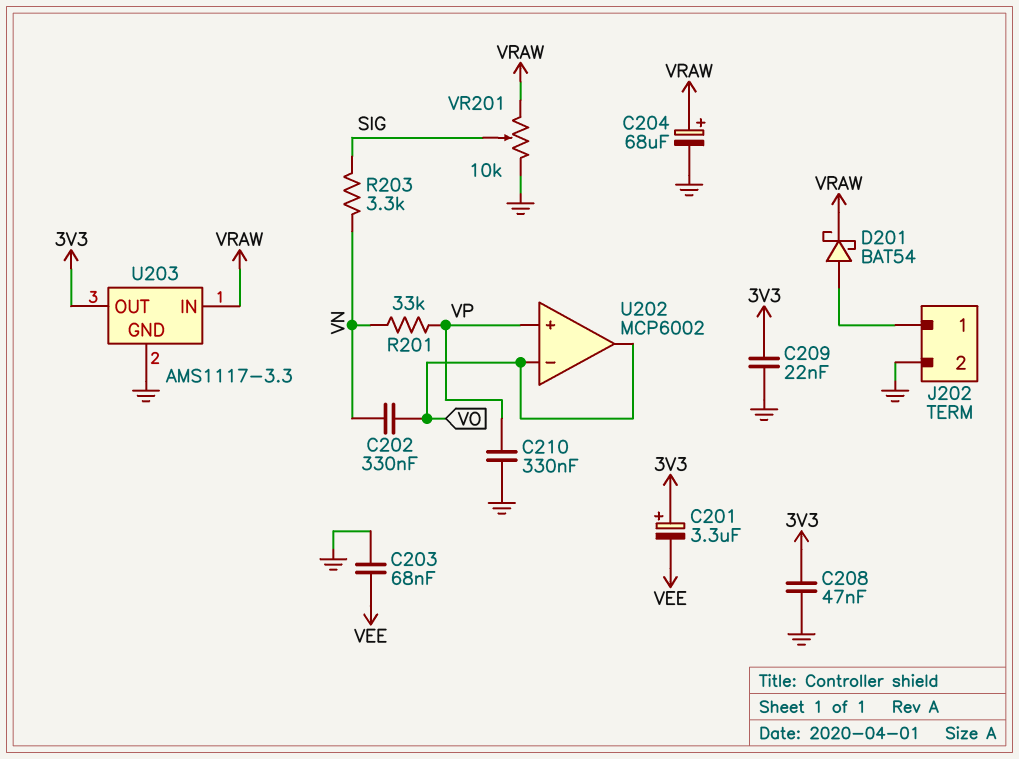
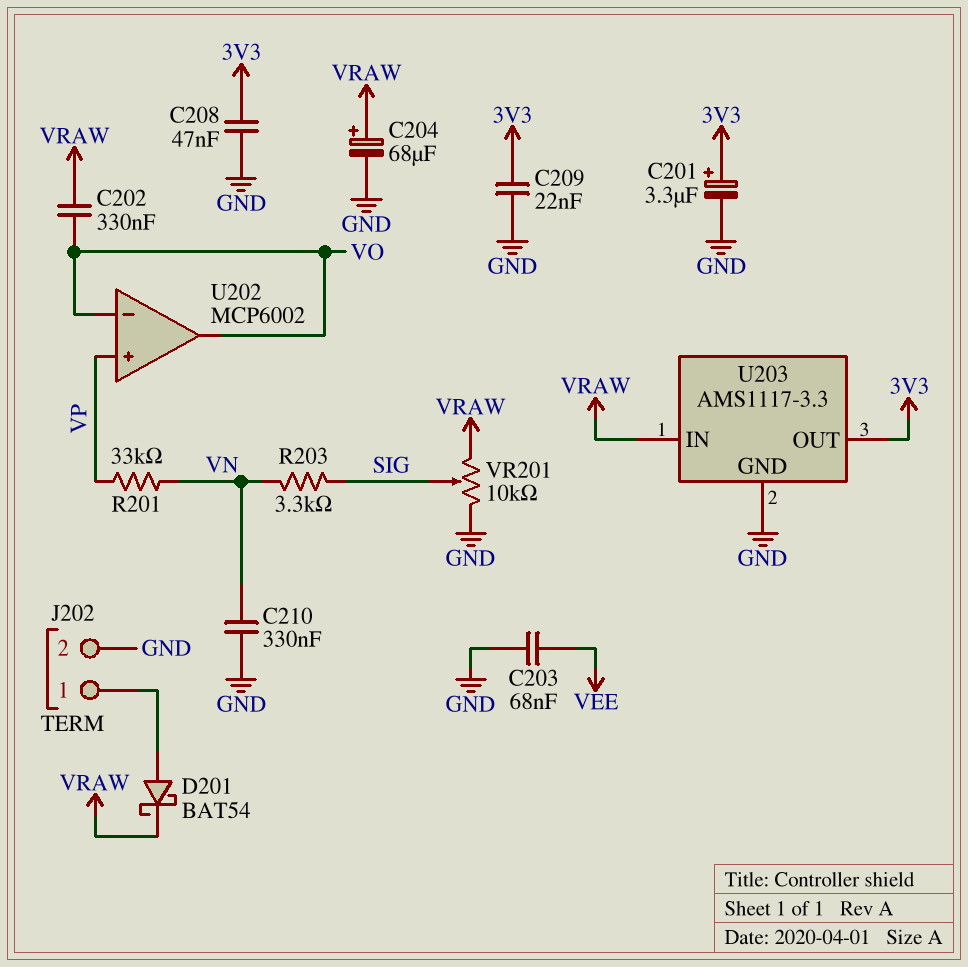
C201: 3.3uF (plus 3V3, minus VEE) -> 3.3uF (plus 3V3, minus GND)
C202: 330nF (VN, VO) -> 330nF (VO, VRAW)
C210: 330nF (GND, VP) -> 330nF (GND, VN)

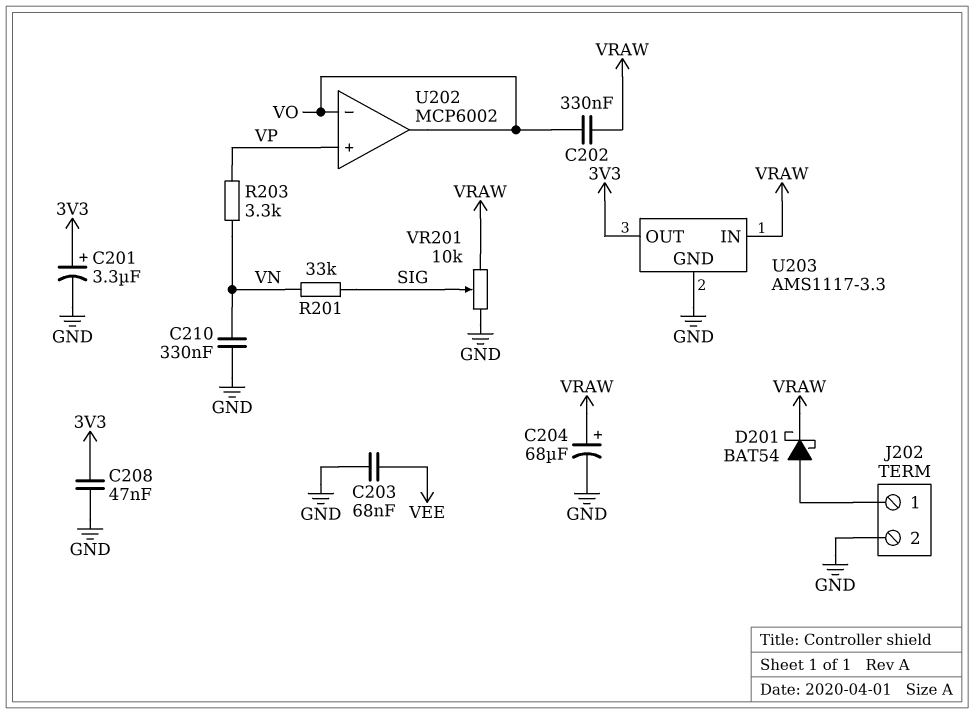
C209: 22nF (3V3, GND) -> none
R201: 33k (VN, VP) -> 33k (SIG, VN)
R203: 3.3k (SIG, VN) -> 3.3k (VN, VP)

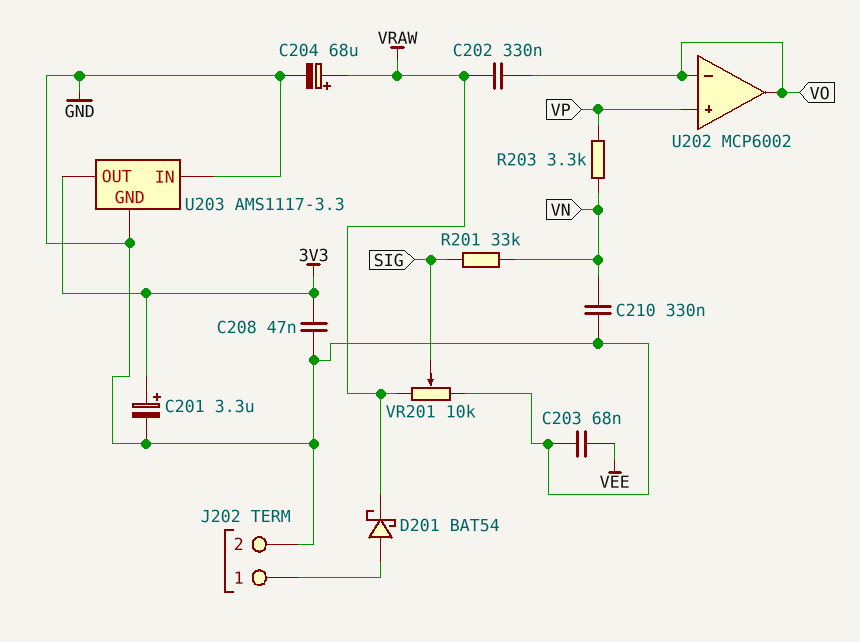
U203 pin IN: VRAW -> GND

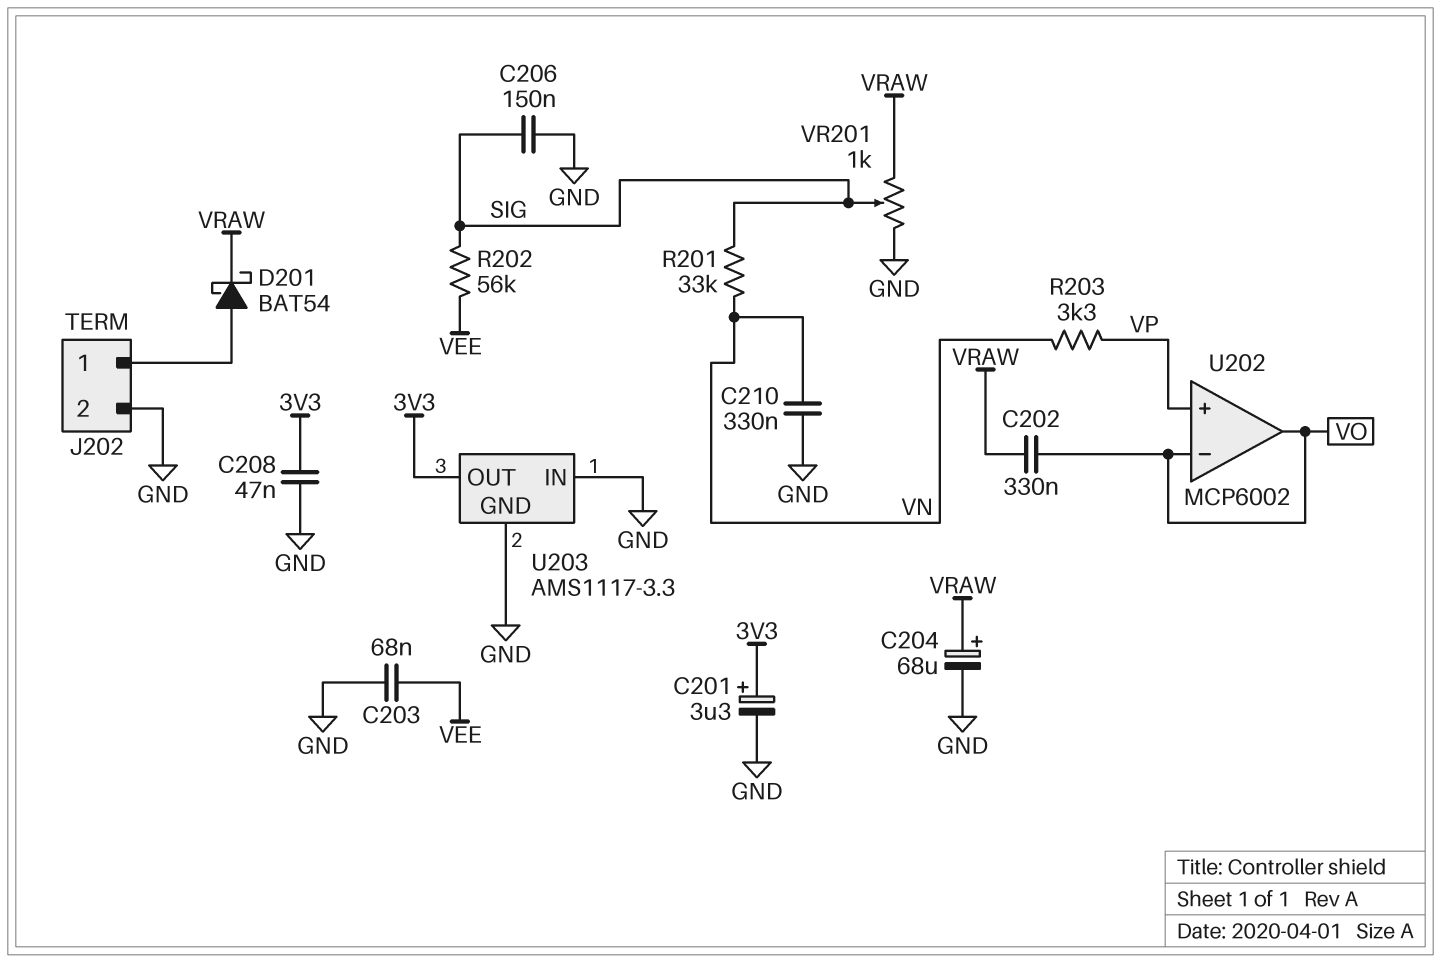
C206: none -> 150nF (GND, SIG)
R202: none -> 56k (SIG, VEE)
VR201: 10k (GND, VRAW, wiper SIG) -> 1k (GND, VRAW, wiper SIG)

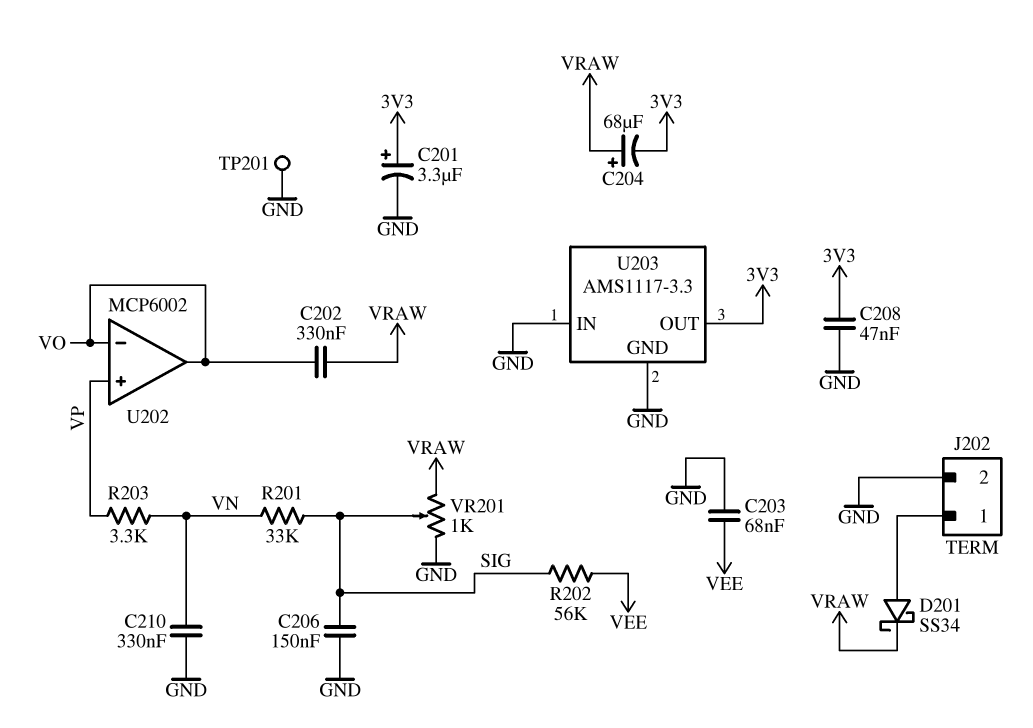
C204: 68uF (plus VRAW, minus GND) -> 68uF (plus VRAW, minus 3V3)
D201: schottky BAT54 (A J202/1, K VRAW) -> schottky SS34 (A J202/1, K VRAW)
TP201: none -> test point (GND)

